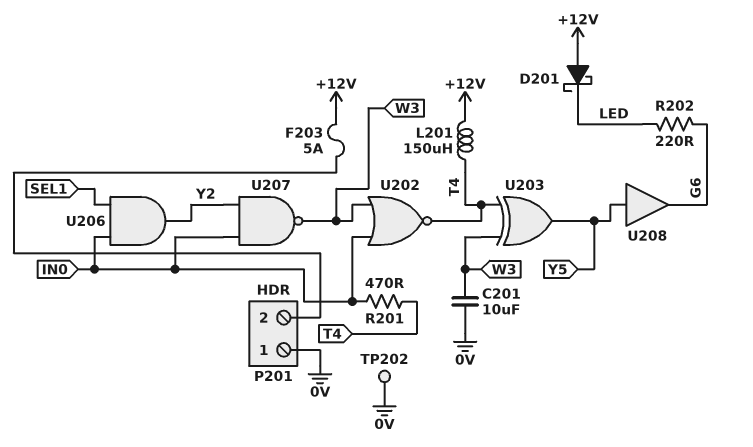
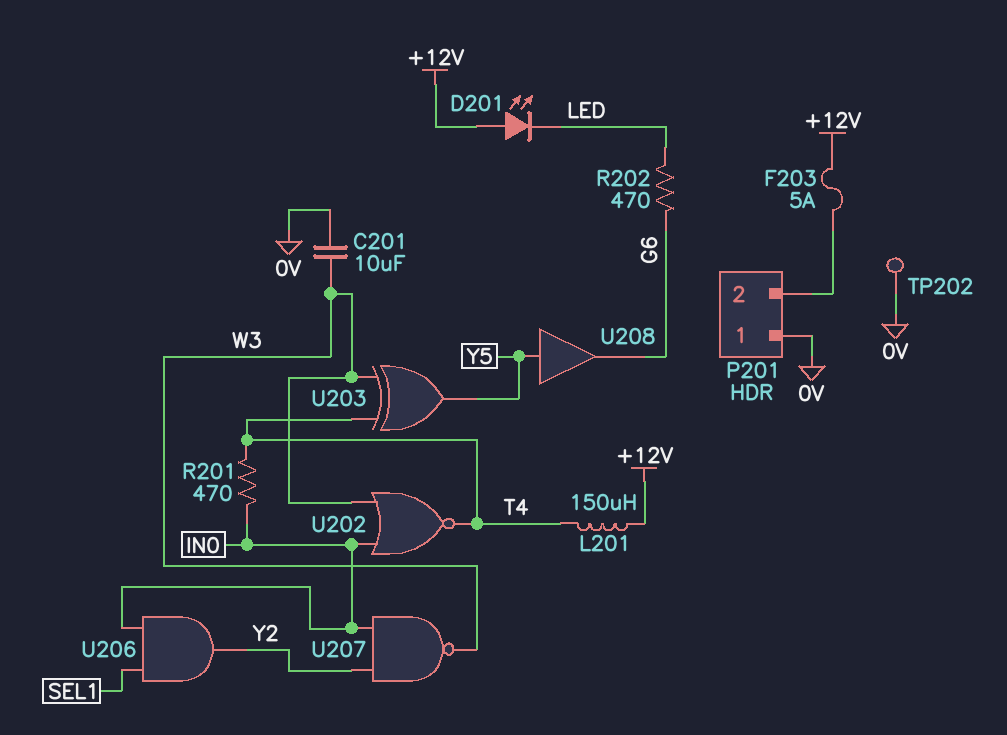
D201: schottky (A +12V, K LED) -> LED (A +12V, K LED)
R202: 220 (G6, LED) -> 470 (G6, LED)

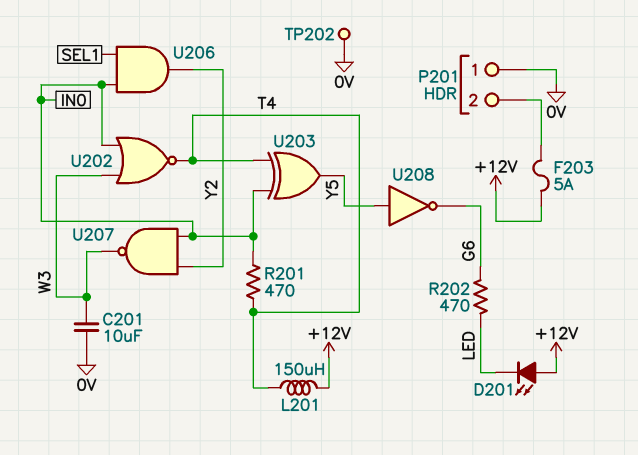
U203: XOR (in T4, in W3, out Y5) -> XOR (in IN0, in T4, out Y5)
U208: buffer (in Y5, out G6) -> NOT (in Y5, out G6)

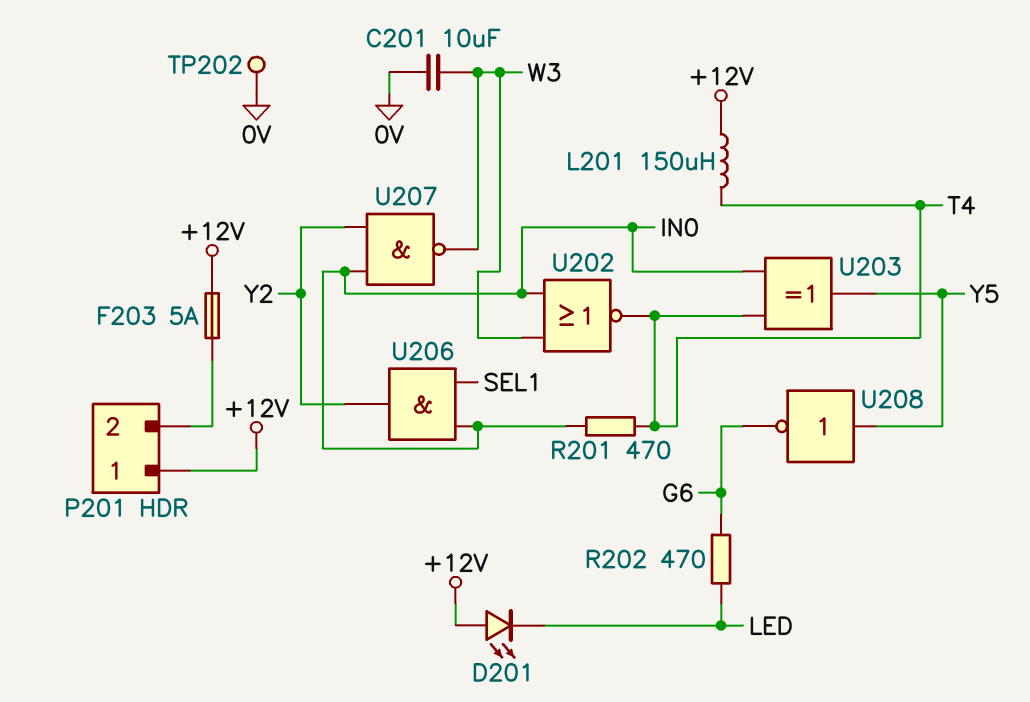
P201 pin 1: 0V -> +12V

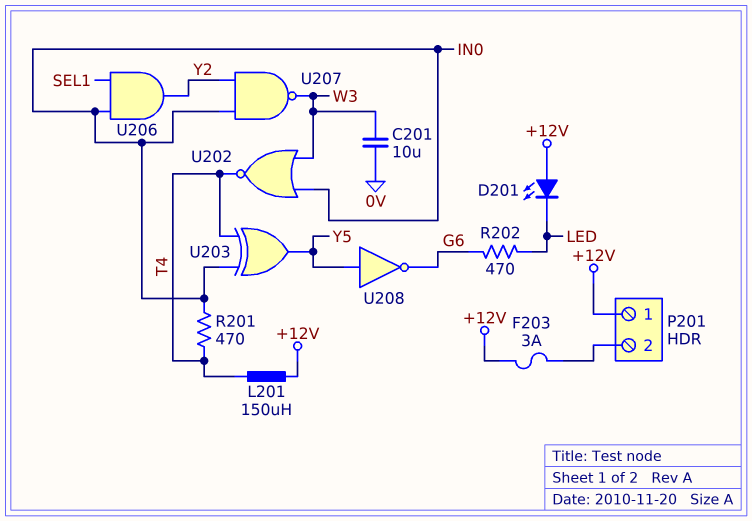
F203: 5A (+12V, P201/2) -> 3A (+12V, P201/2)
TP202: test point (0V) -> none

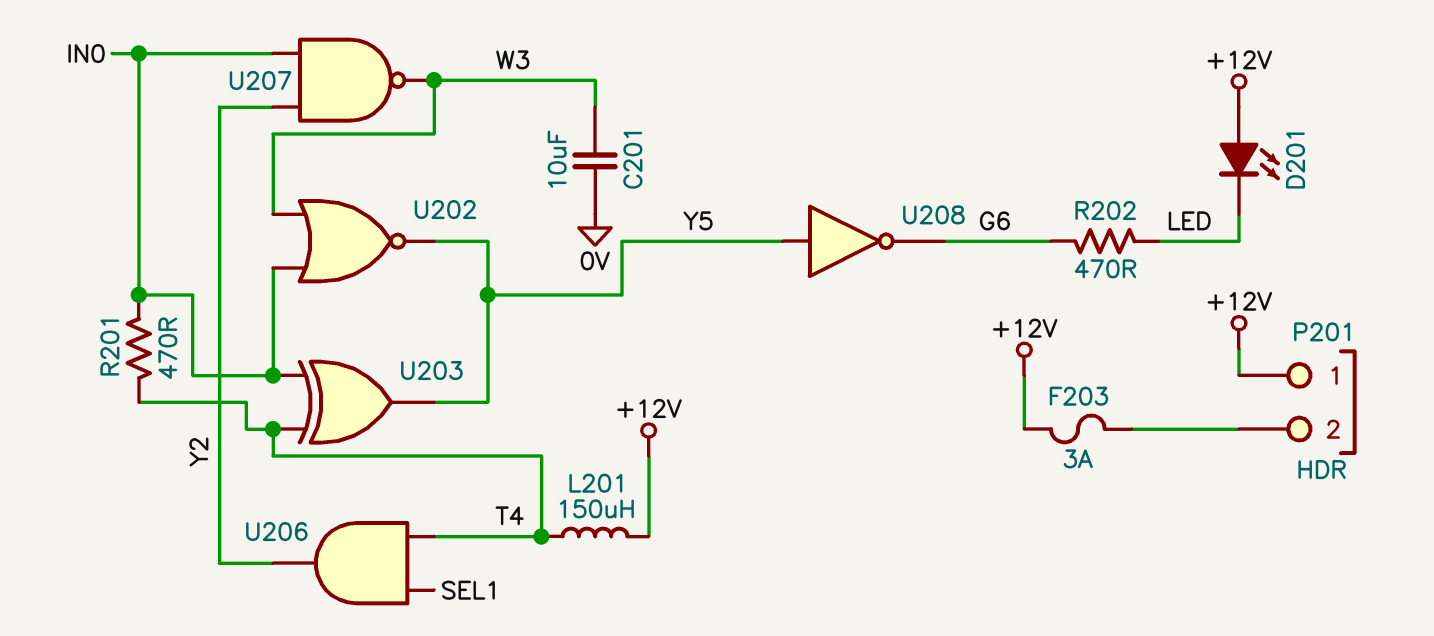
U202: NOR (in IN0, in W3, out T4) -> NOR (in IN0, in W3, out Y5)
U206: AND (in IN0, in SEL1, out Y2) -> AND (in SEL1, in T4, out Y2)

